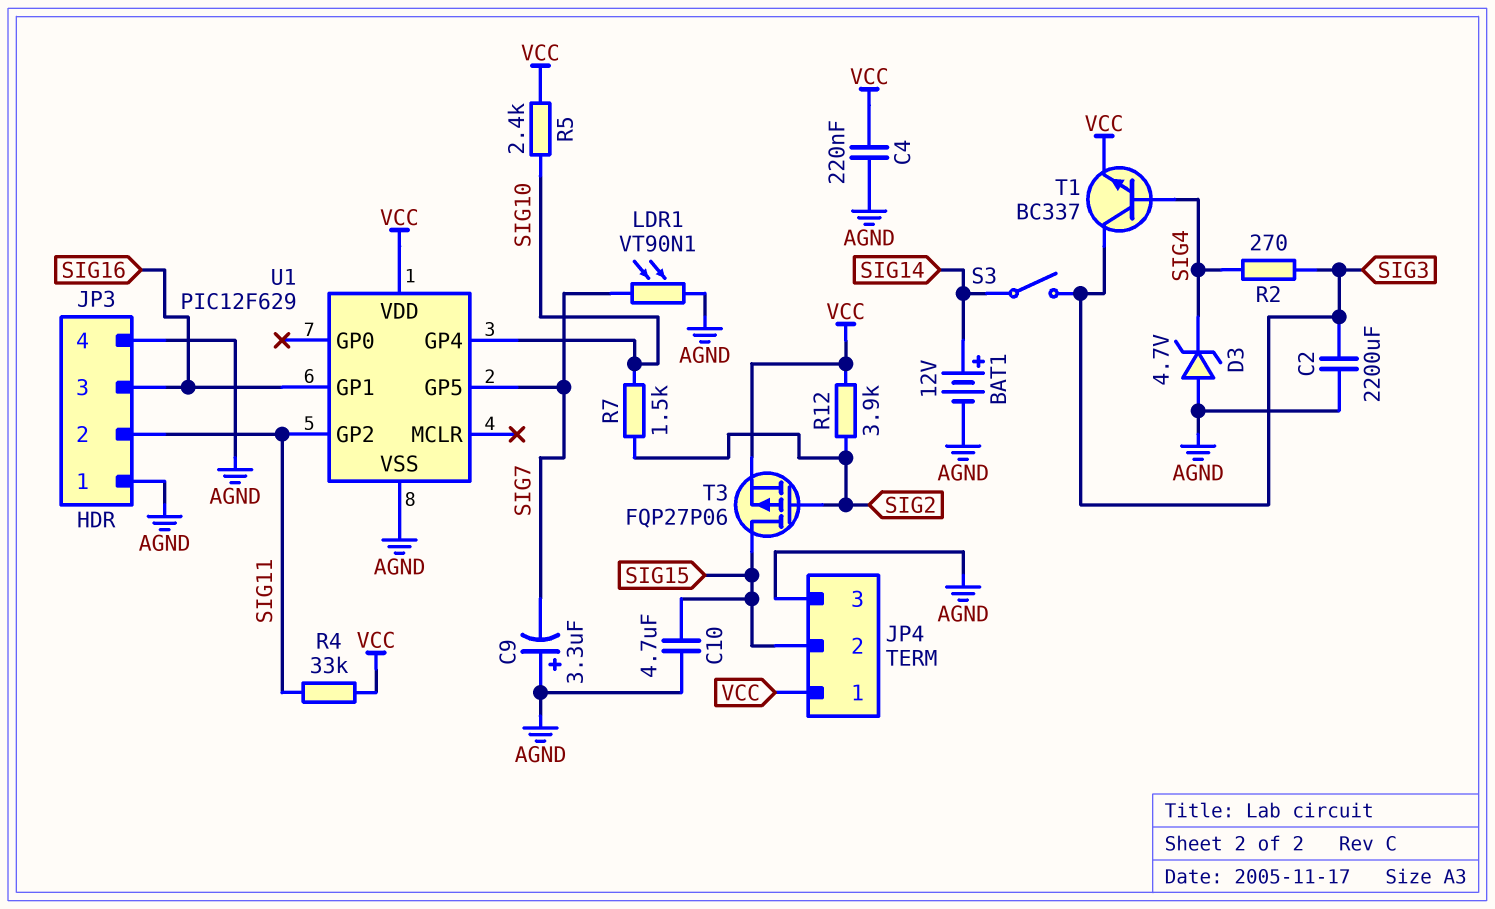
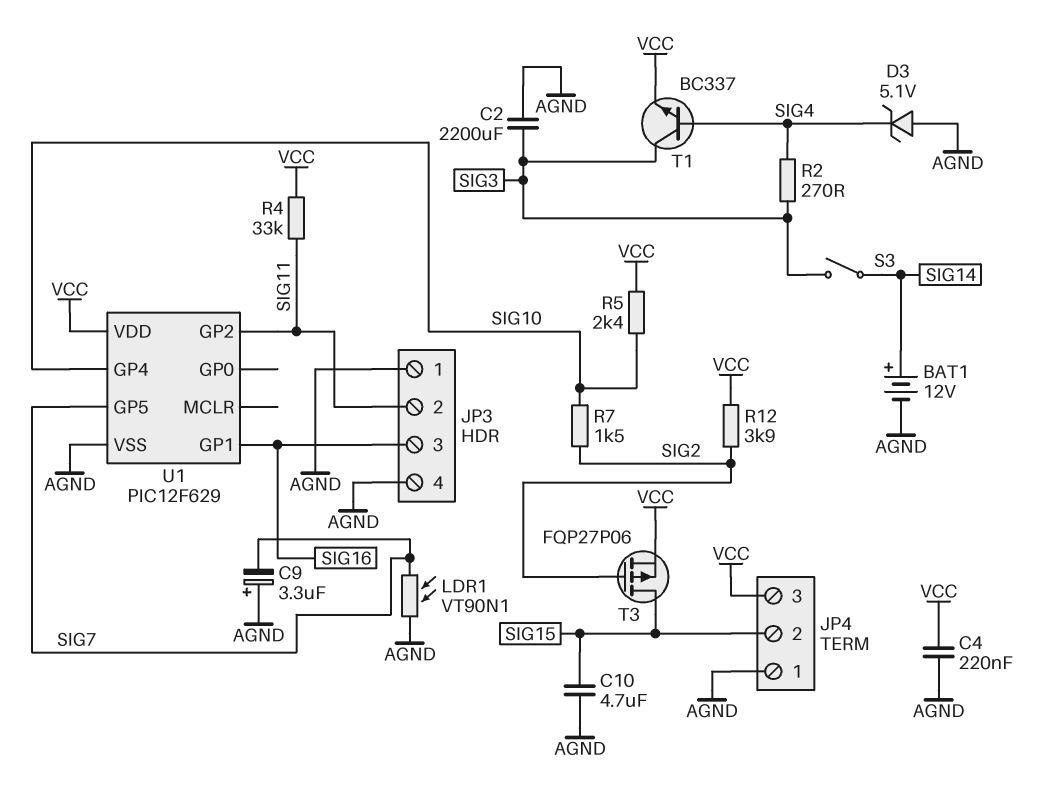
D3: zener 4.7V (A AGND, K SIG4) -> zener 5.1V (A AGND, K SIG4)
JP4 pin 1: VCC -> AGND
JP4 pin 3: AGND -> VCC

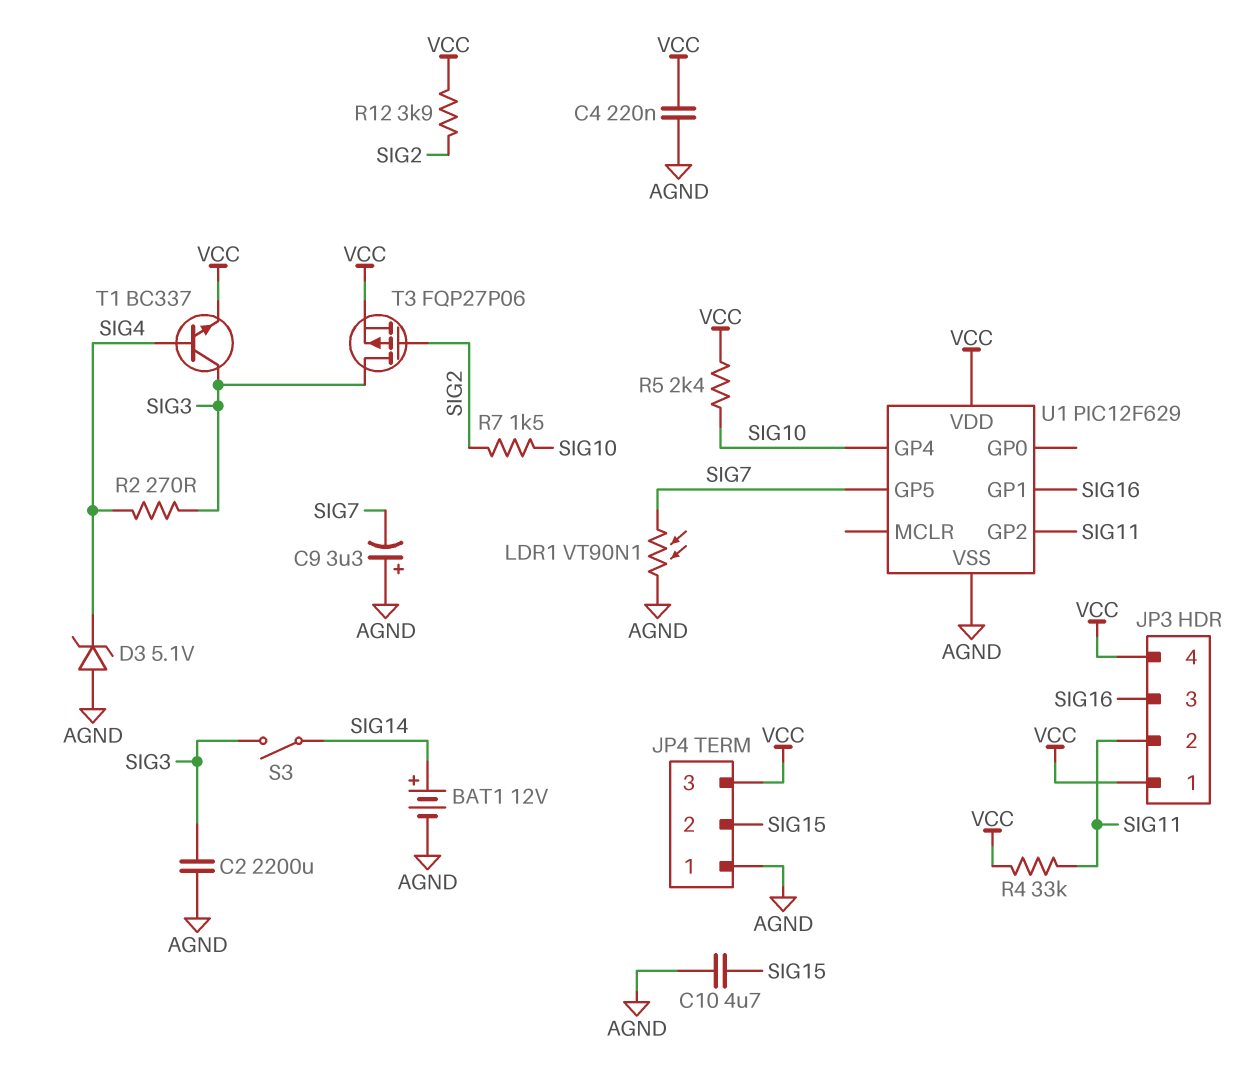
JP3 pin 1: AGND -> VCC
JP3 pin 4: AGND -> VCC
T3: PMOS FQP27P06 (G SIG2, D SIG15, S VCC) -> PMOS FQP27P06 (G SIG2, D SIG3, S VCC)

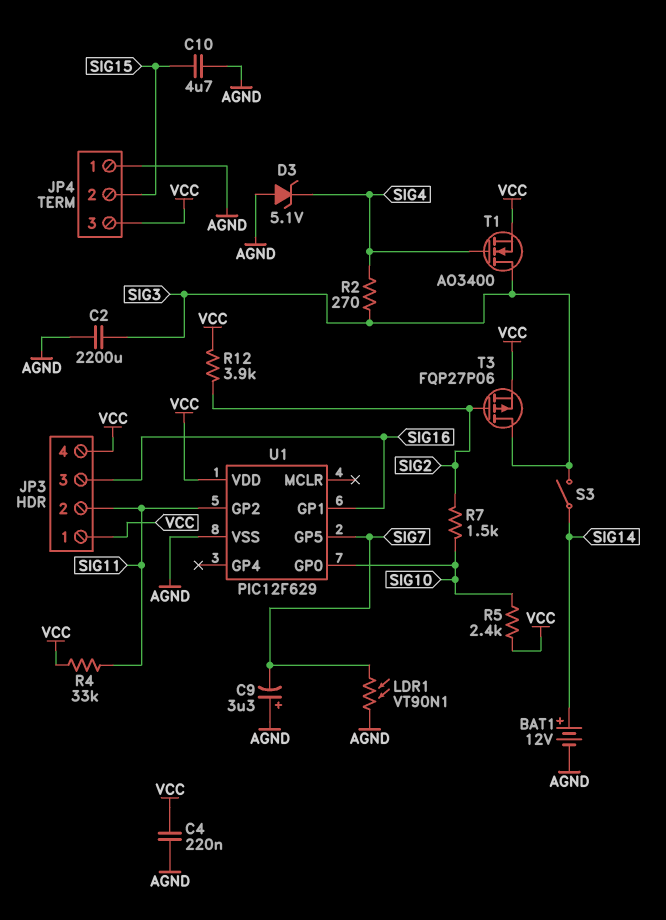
T1: NPN BC337 (B SIG4, C SIG3, E VCC) -> NMOS AO3400 (G SIG4, D SIG3, S VCC)
U1 pin GP0: none -> SIG10
U1 pin GP4: SIG10 -> none

